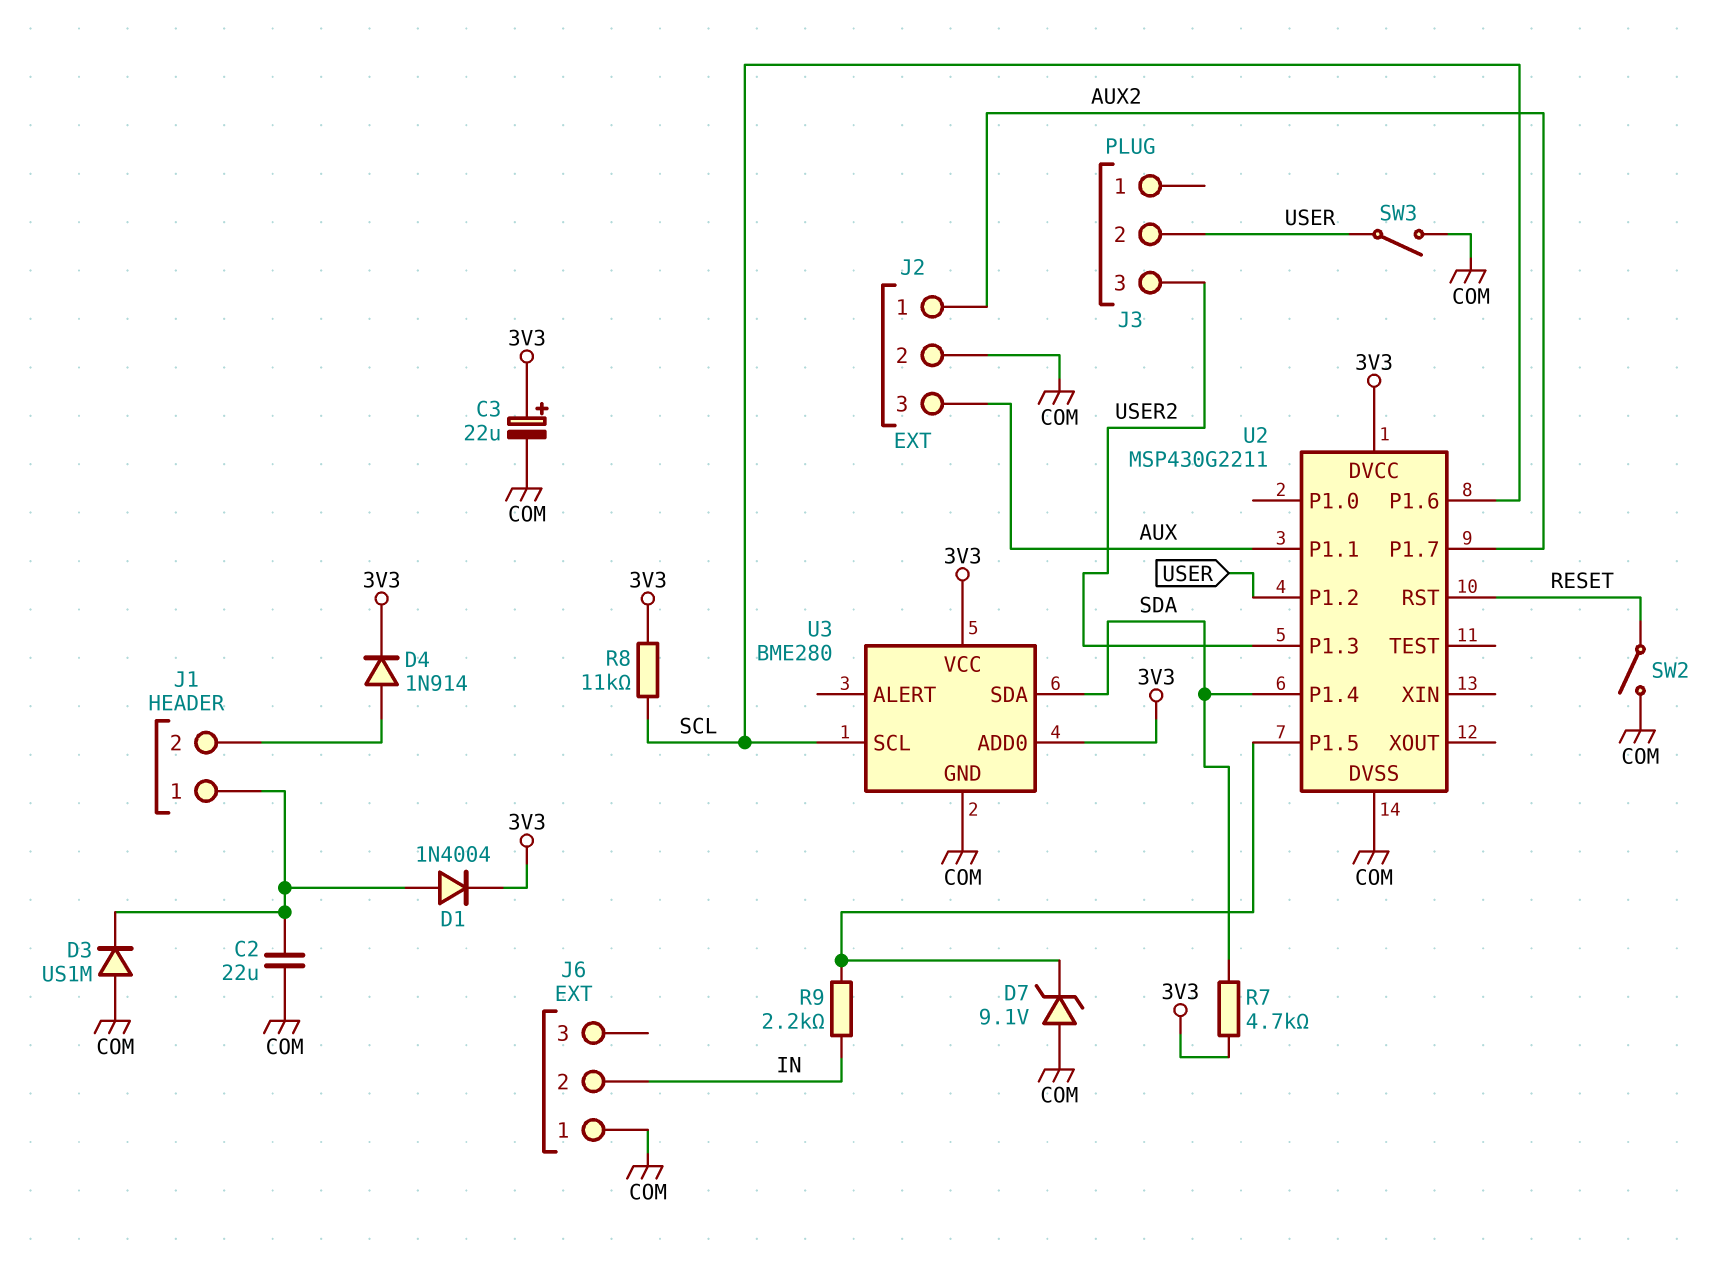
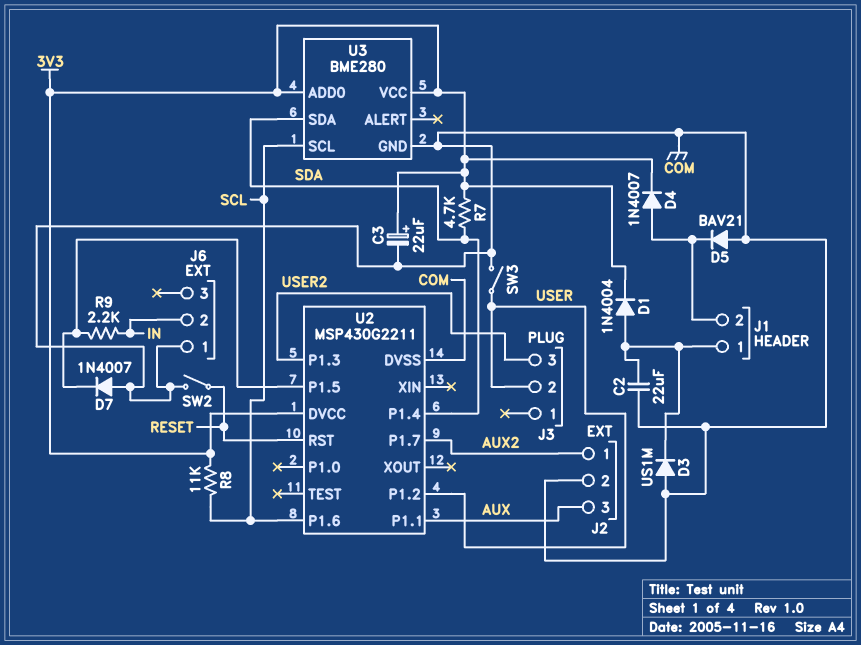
D4: diode 1N914 (A J1/2, K 3V3) -> diode 1N4007 (A J1/2, K 3V3)
D5: none -> diode BAV21 (A COM, K J1/2)
D7: zener 9.1V (A COM, K U2/P1.5) -> diode 1N4007 (A COM, K U2/P1.5)

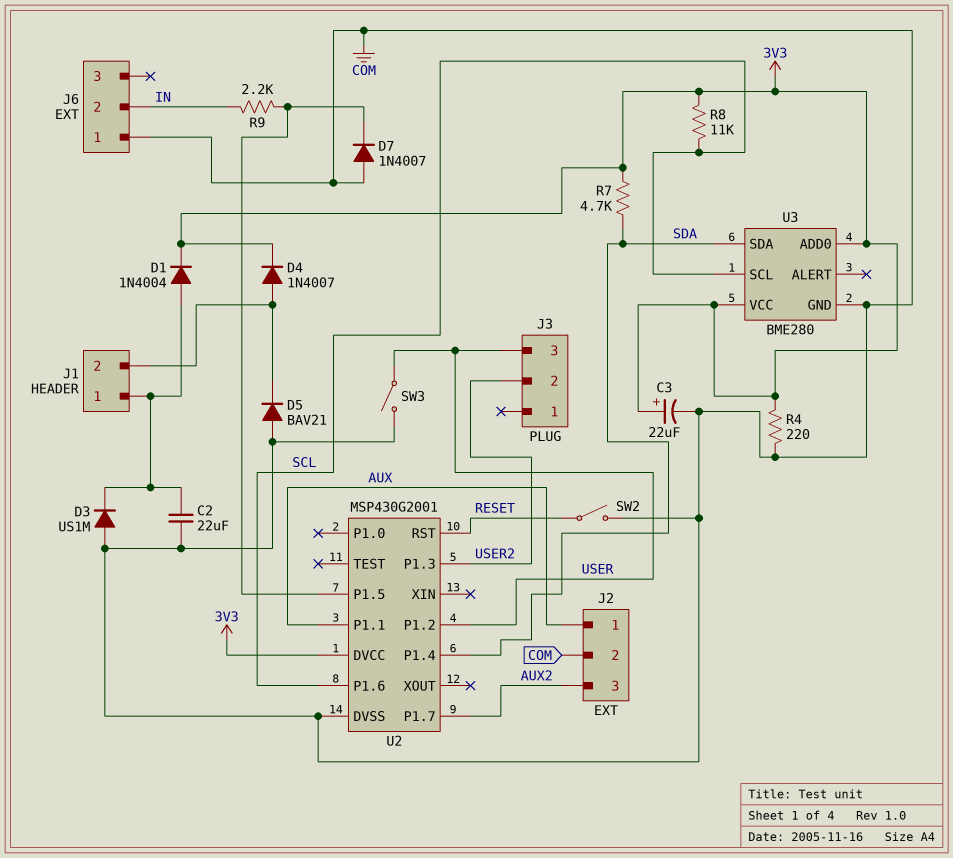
J2 pin 1: AUX2 -> AUX
J2 pin 3: AUX -> AUX2
J3 pin 2: USER -> USER2
J3 pin 3: USER2 -> USER
R4: none -> 220 (3V3, COM)
U2: MSP430G2211 -> MSP430G2001

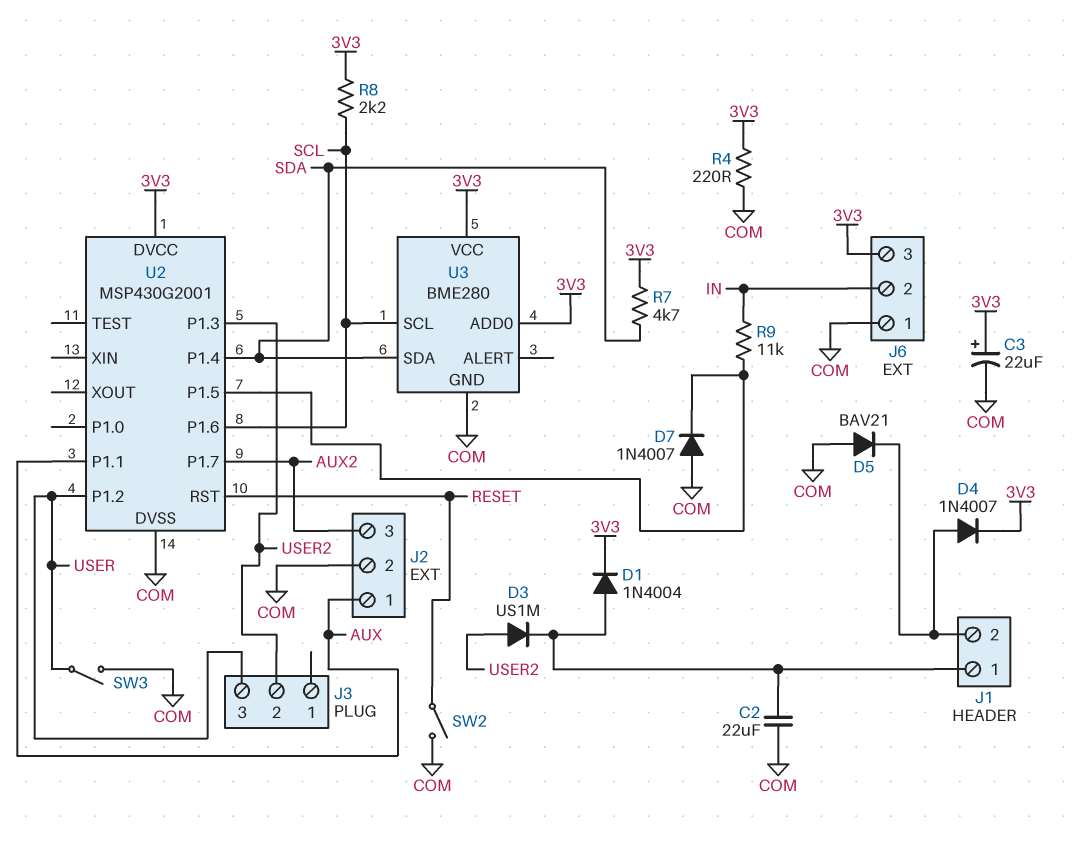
D3: diode US1M (A COM, K J1/1) -> diode US1M (A USER2, K J1/1)
J6 pin 3: none -> 3V3
R8: 11k (3V3, SCL) -> 2.2k (3V3, SCL)
R9: 2.2k (IN, U2/P1.5) -> 11k (IN, U2/P1.5)

